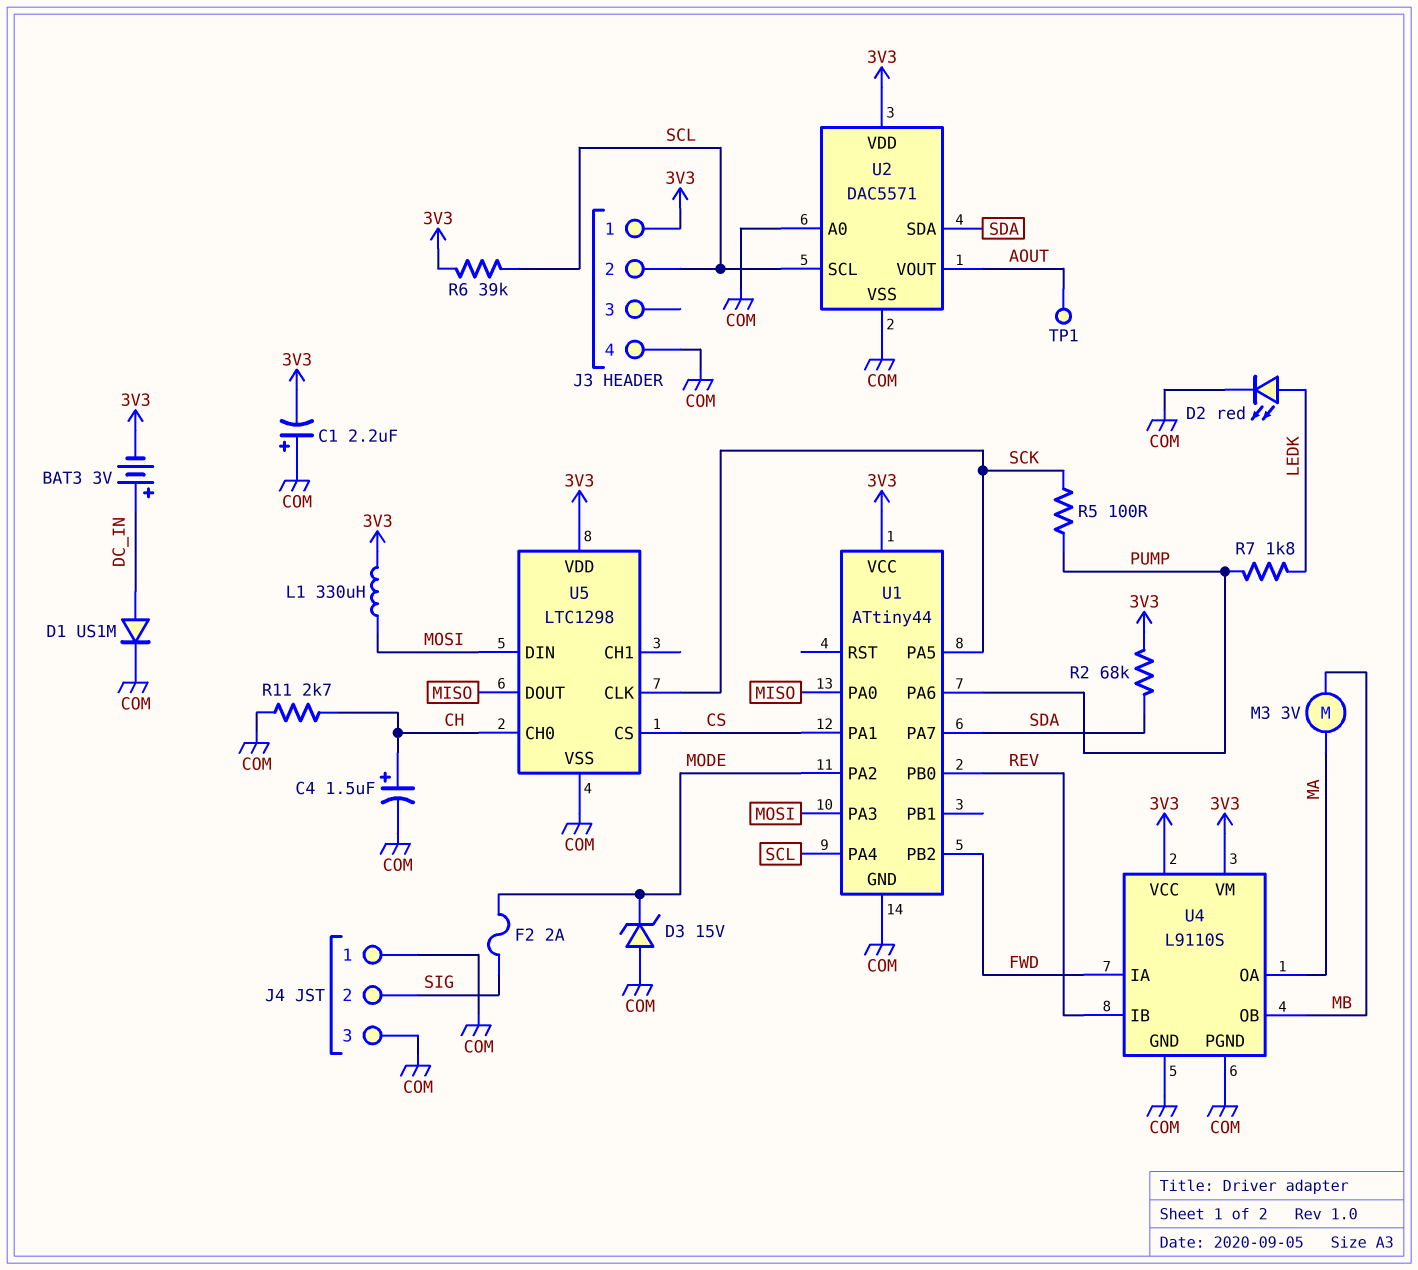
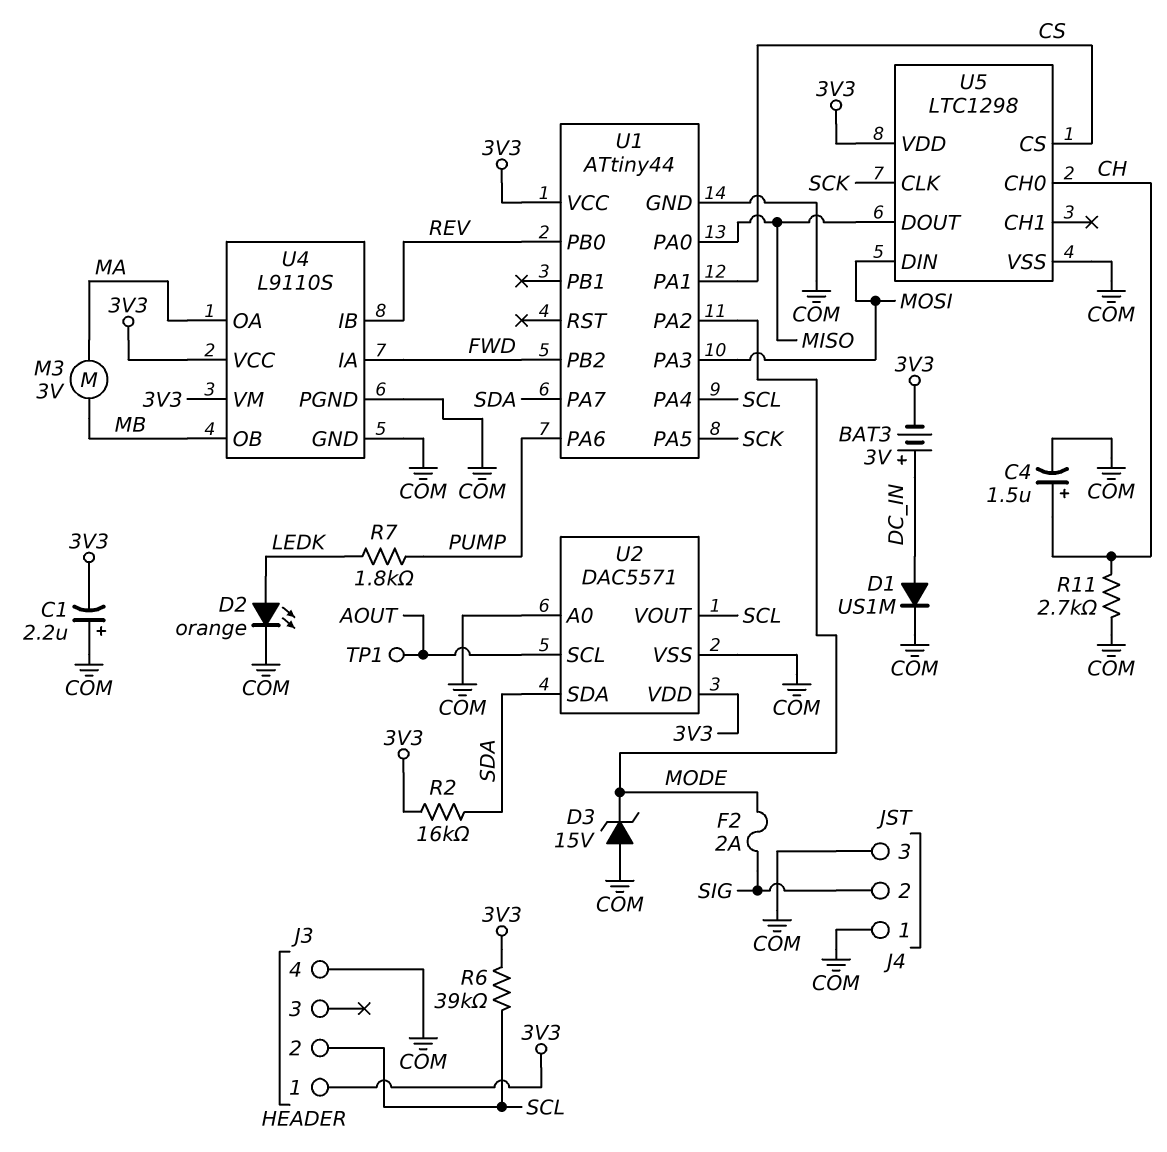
D2: LED red (A LEDK, K COM) -> LED orange (A LEDK, K COM)
L1: 330uH (3V3, MOSI) -> none
R2: 68k (3V3, SDA) -> 16k (3V3, SDA)
R5: 100 (PUMP, SCK) -> none
U2 pin SCL: SCL -> AOUT
U2 pin VOUT: AOUT -> SCL

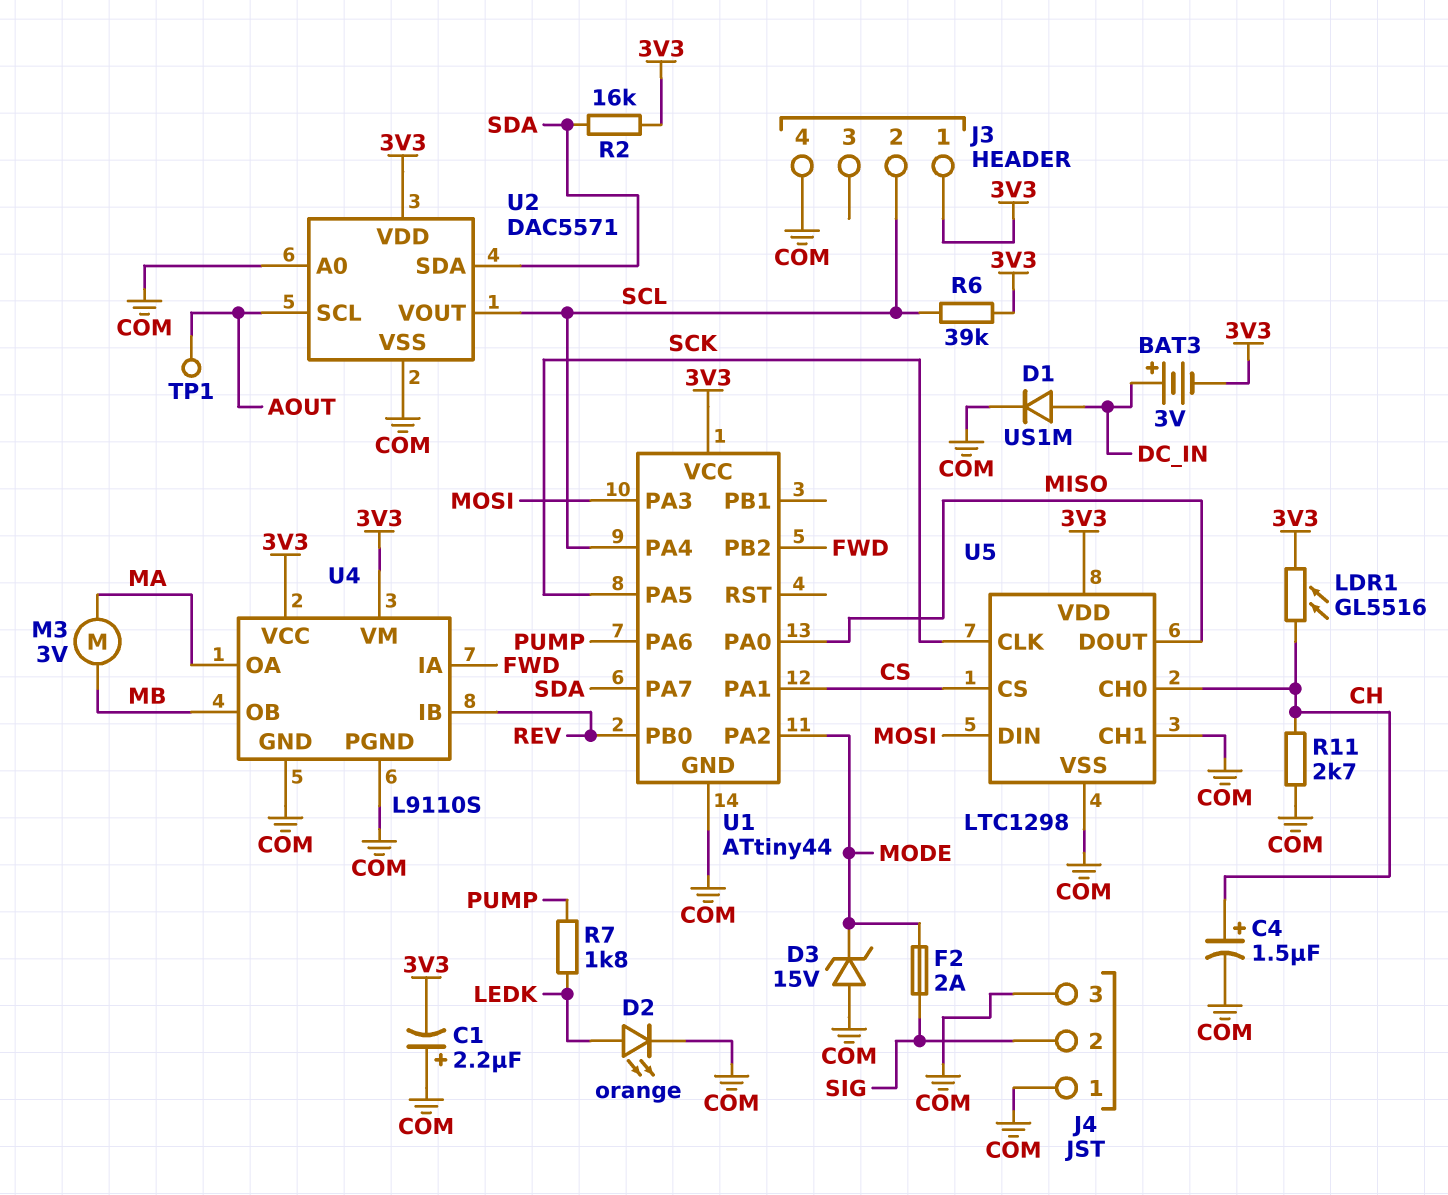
LDR1: none -> GL5516 (3V3, CH)
U5 pin CH1: none -> COM

